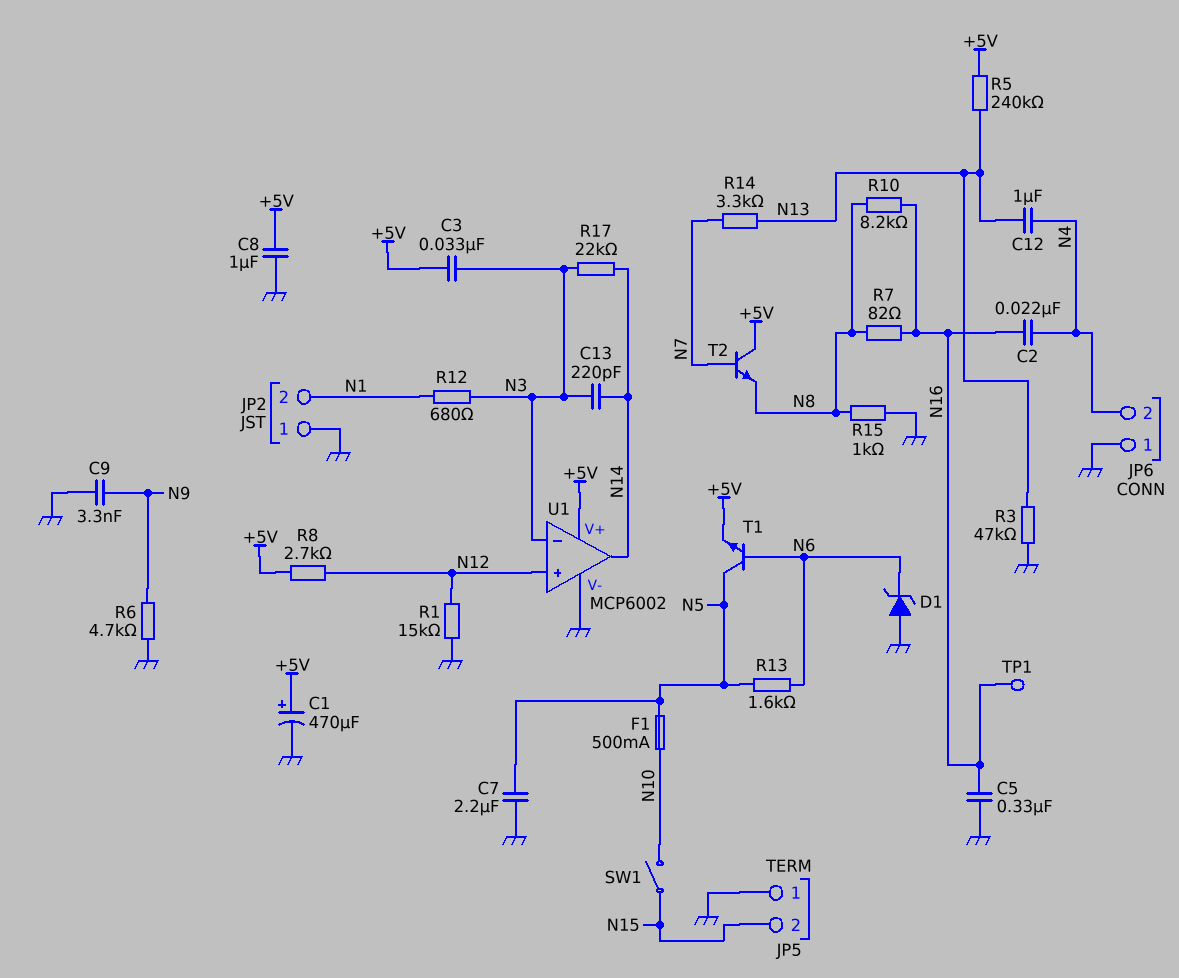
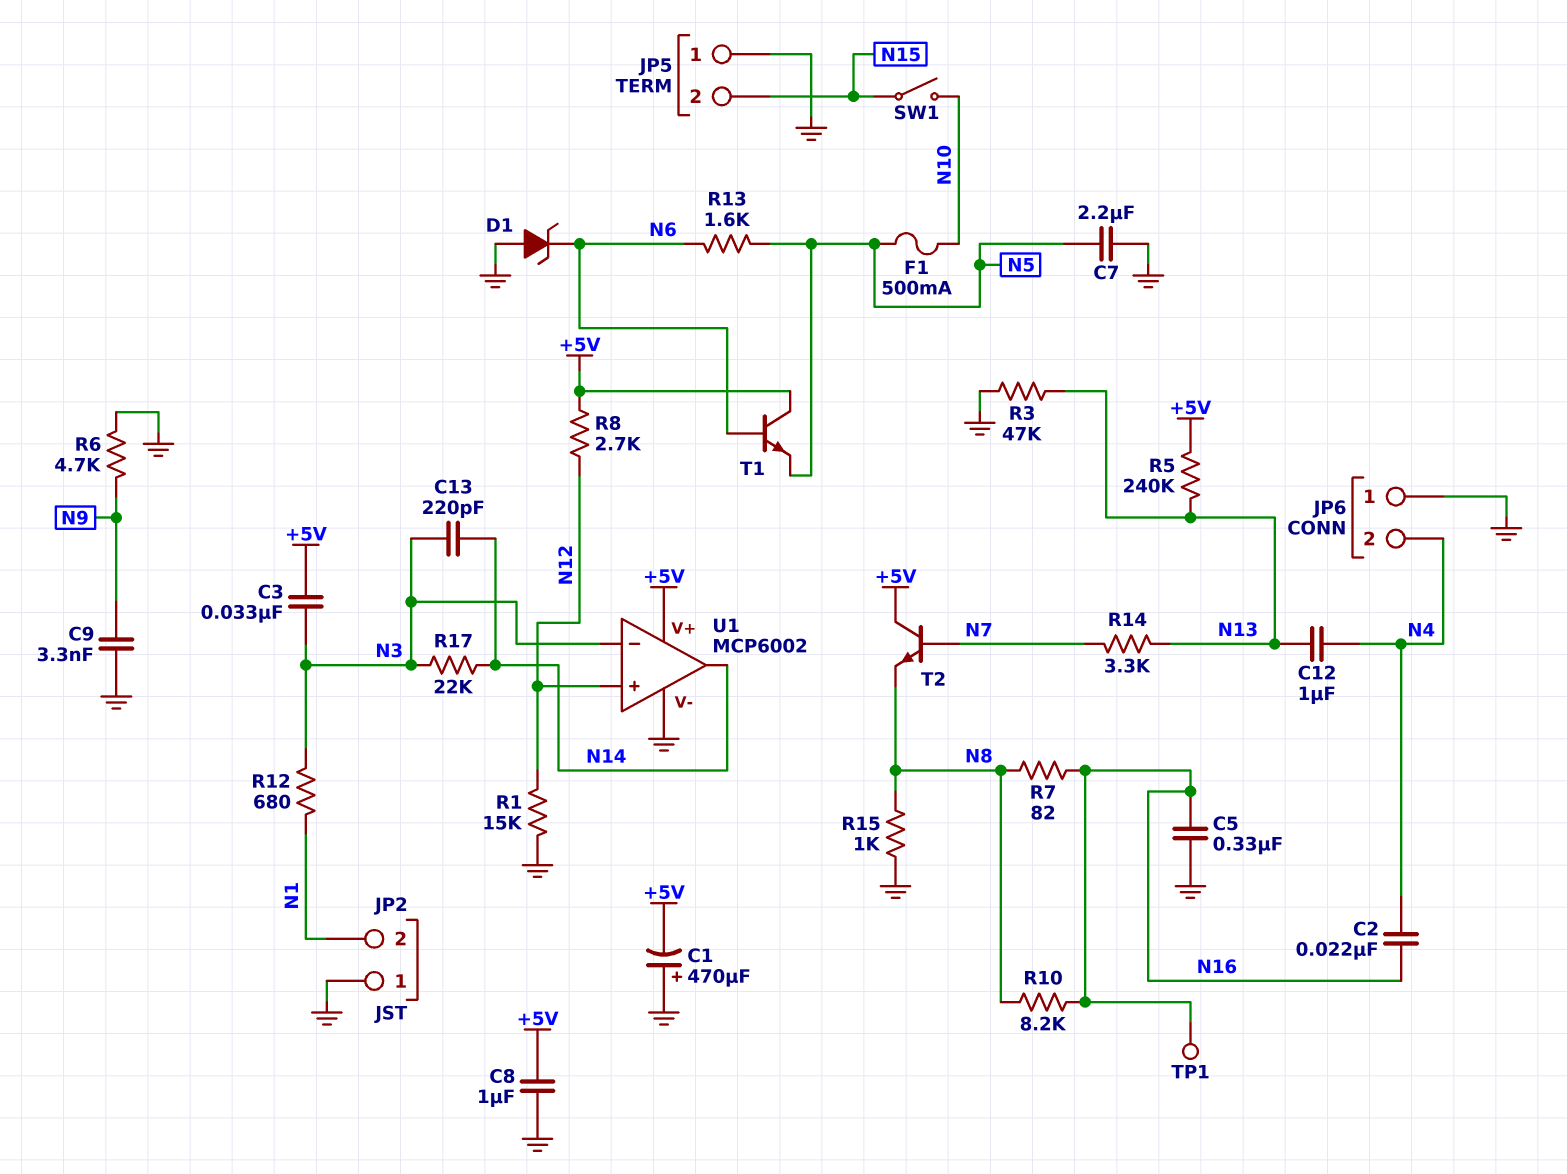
C1: 470uF (plus +5V, minus GND) -> 470uF (plus GND, minus +5V)
T1: NPN (B N6, C N5, E +5V) -> NPN (B N6, C +5V, E N5)

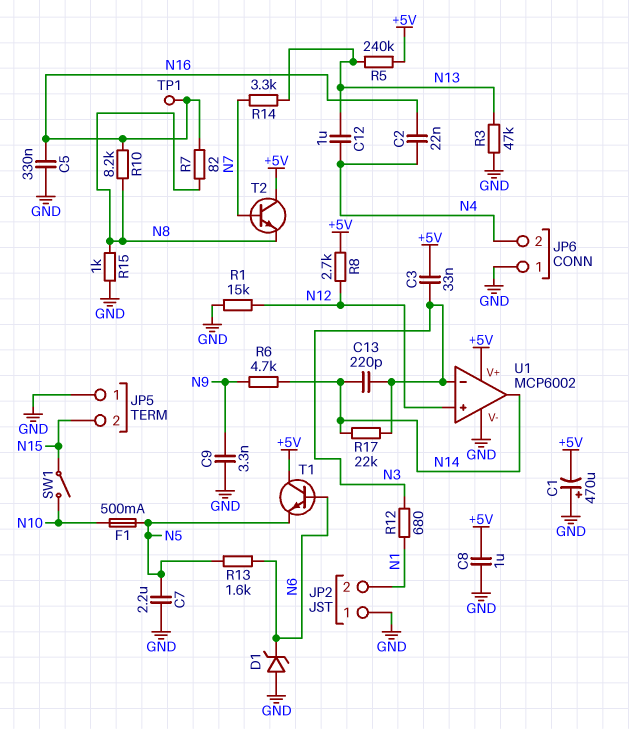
R6: 4.7k (GND, N9) -> 4.7k (N9, N14)

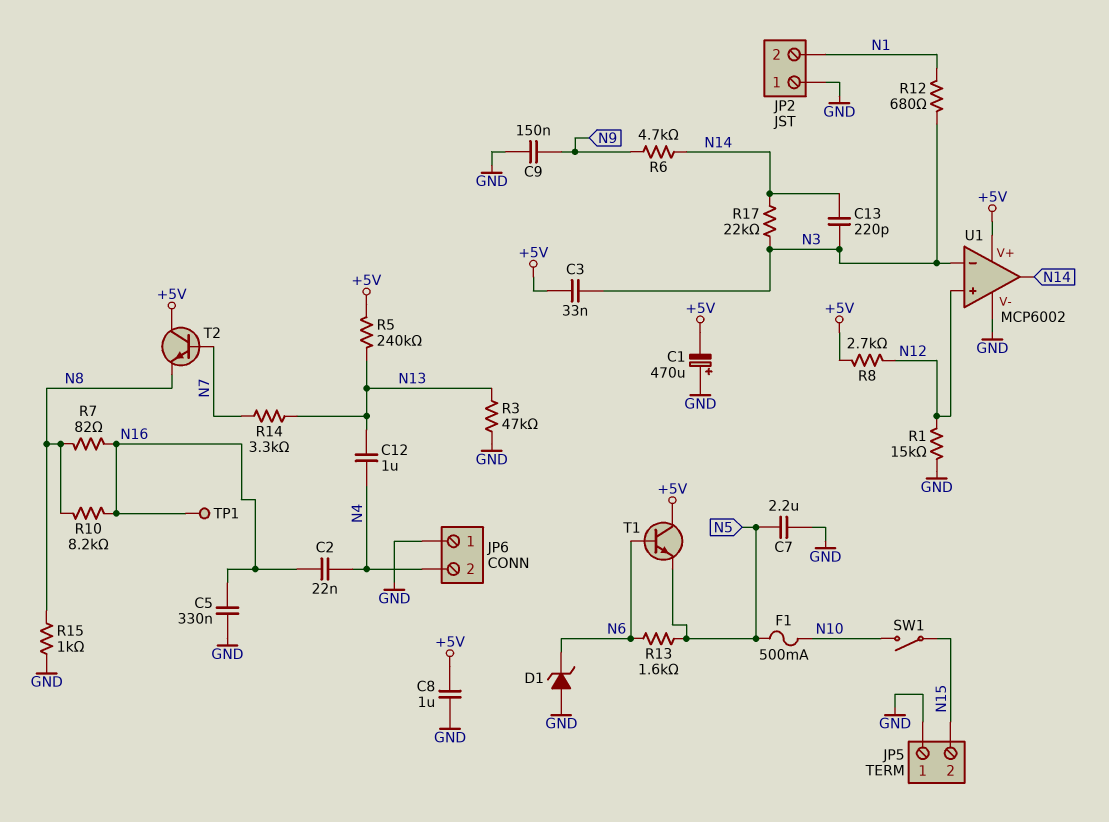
C9: 3.3nF (GND, N9) -> 150nF (GND, N9)

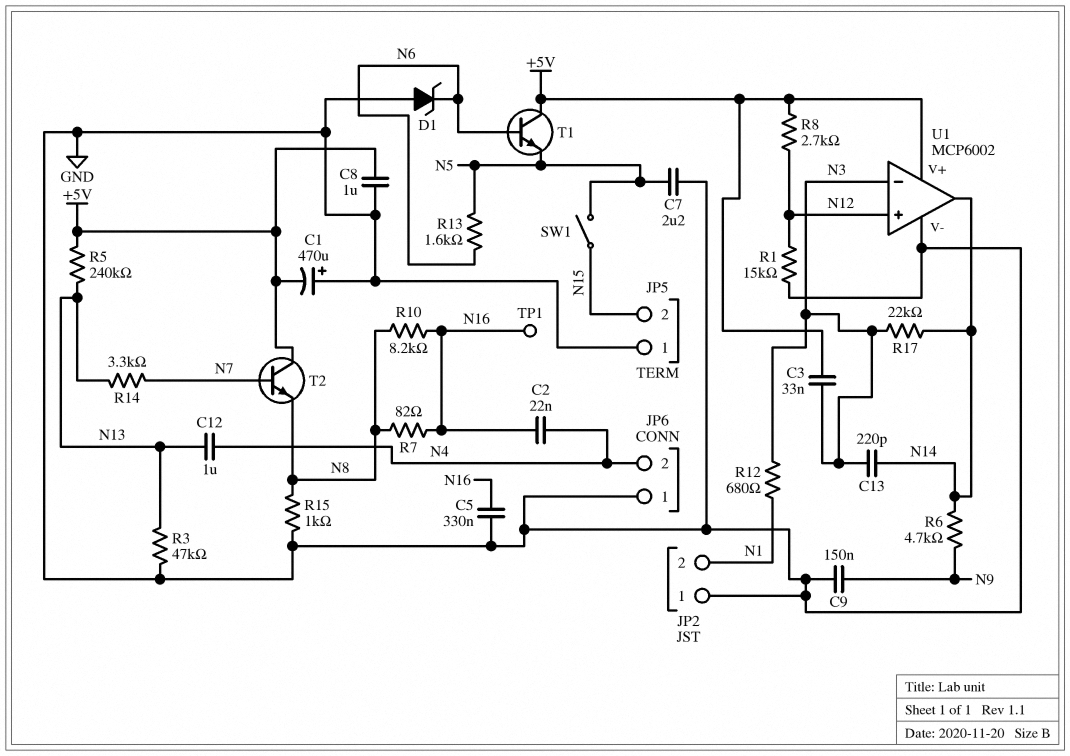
F1: 500mA (N5, N10) -> none
SW1: switch (N10, N15) -> switch (N5, N15)

